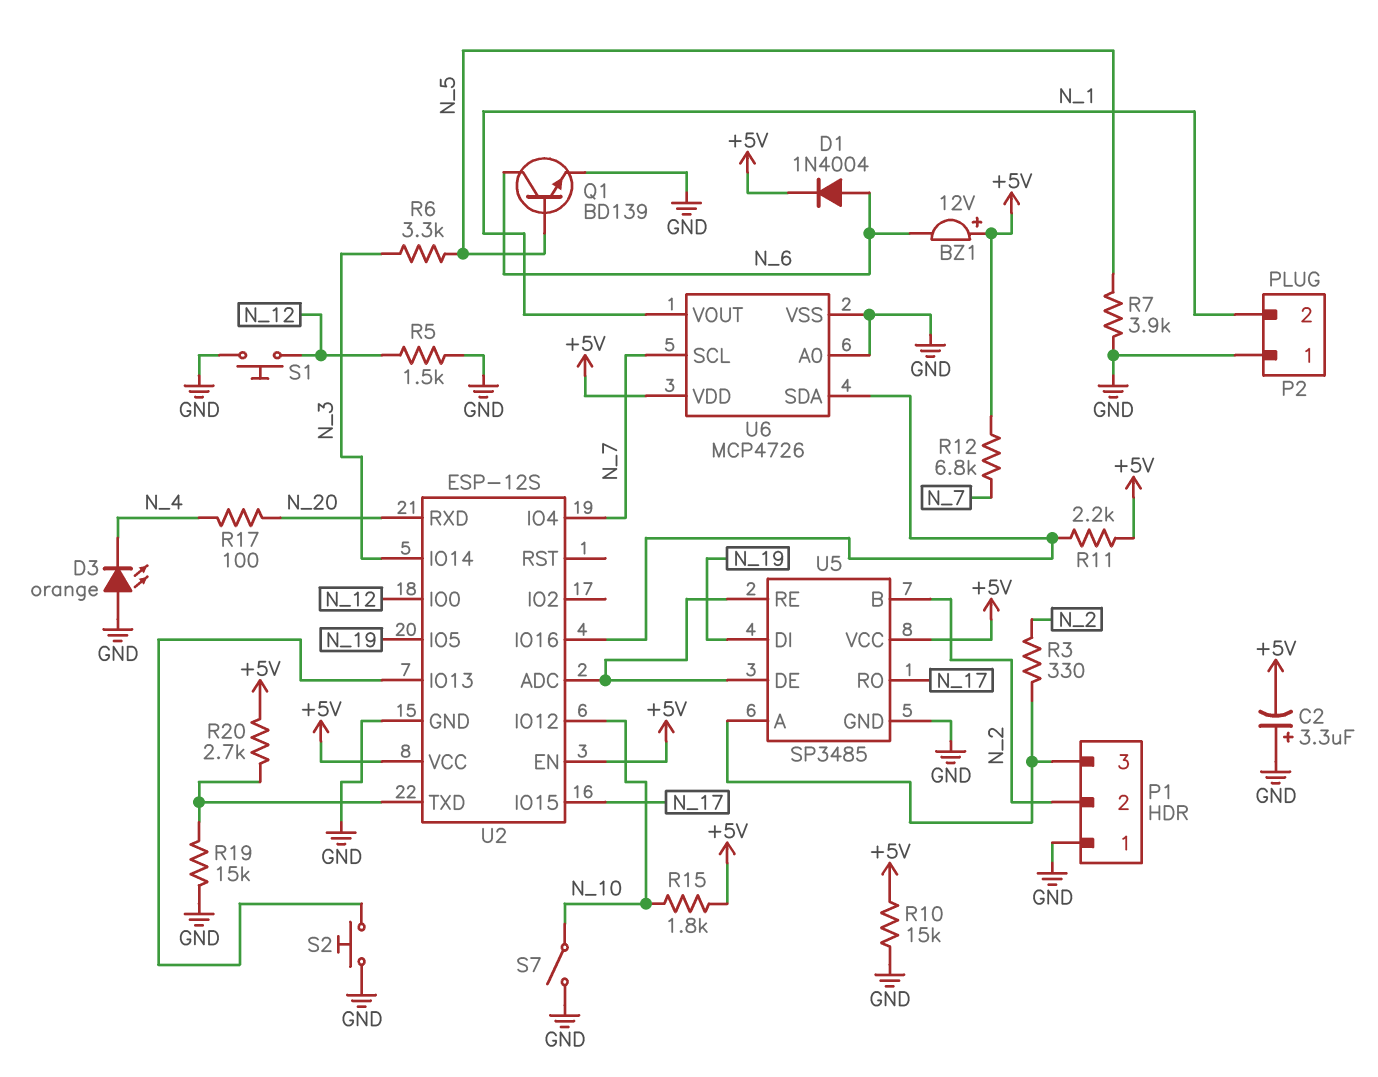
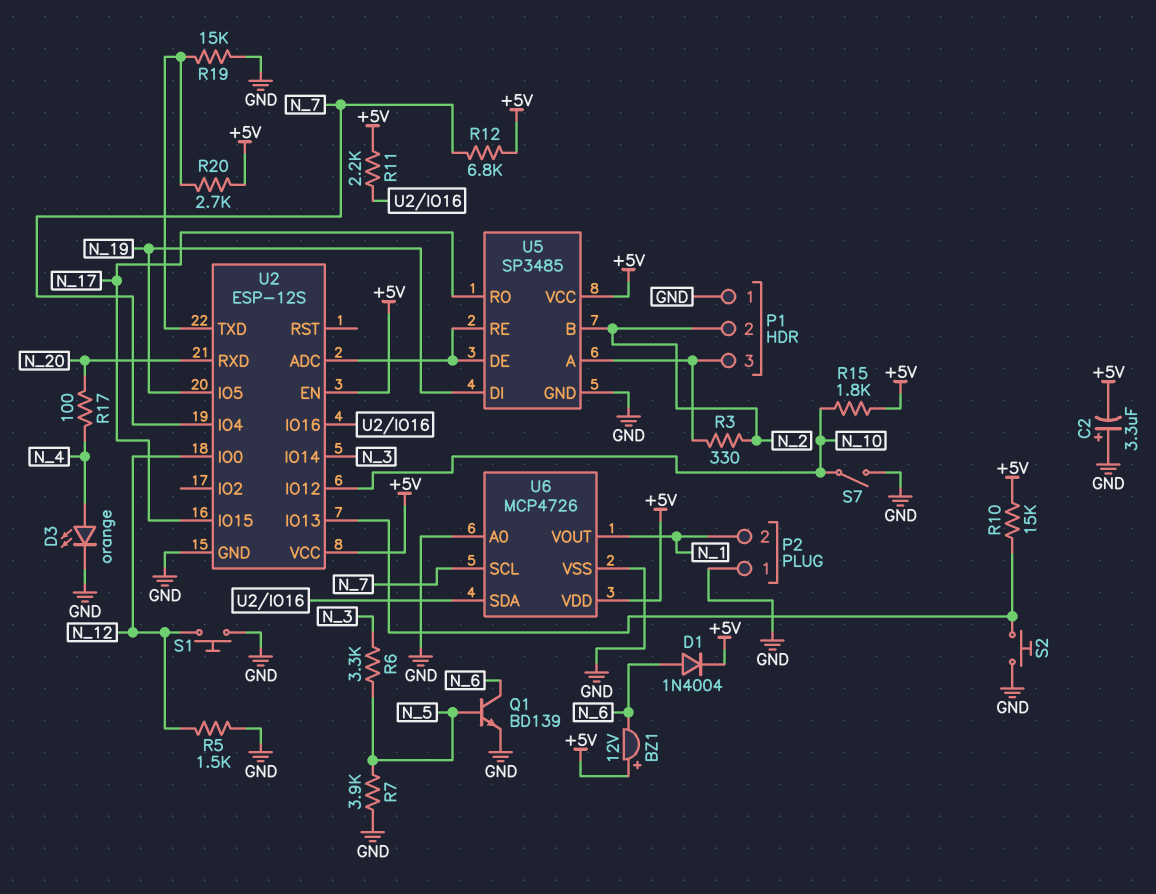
D3: LED orange (A GND, K N_4) -> LED orange (A N_4, K GND)
R10: 15k (+5V, GND) -> 15k (+5V, U2/IO13)

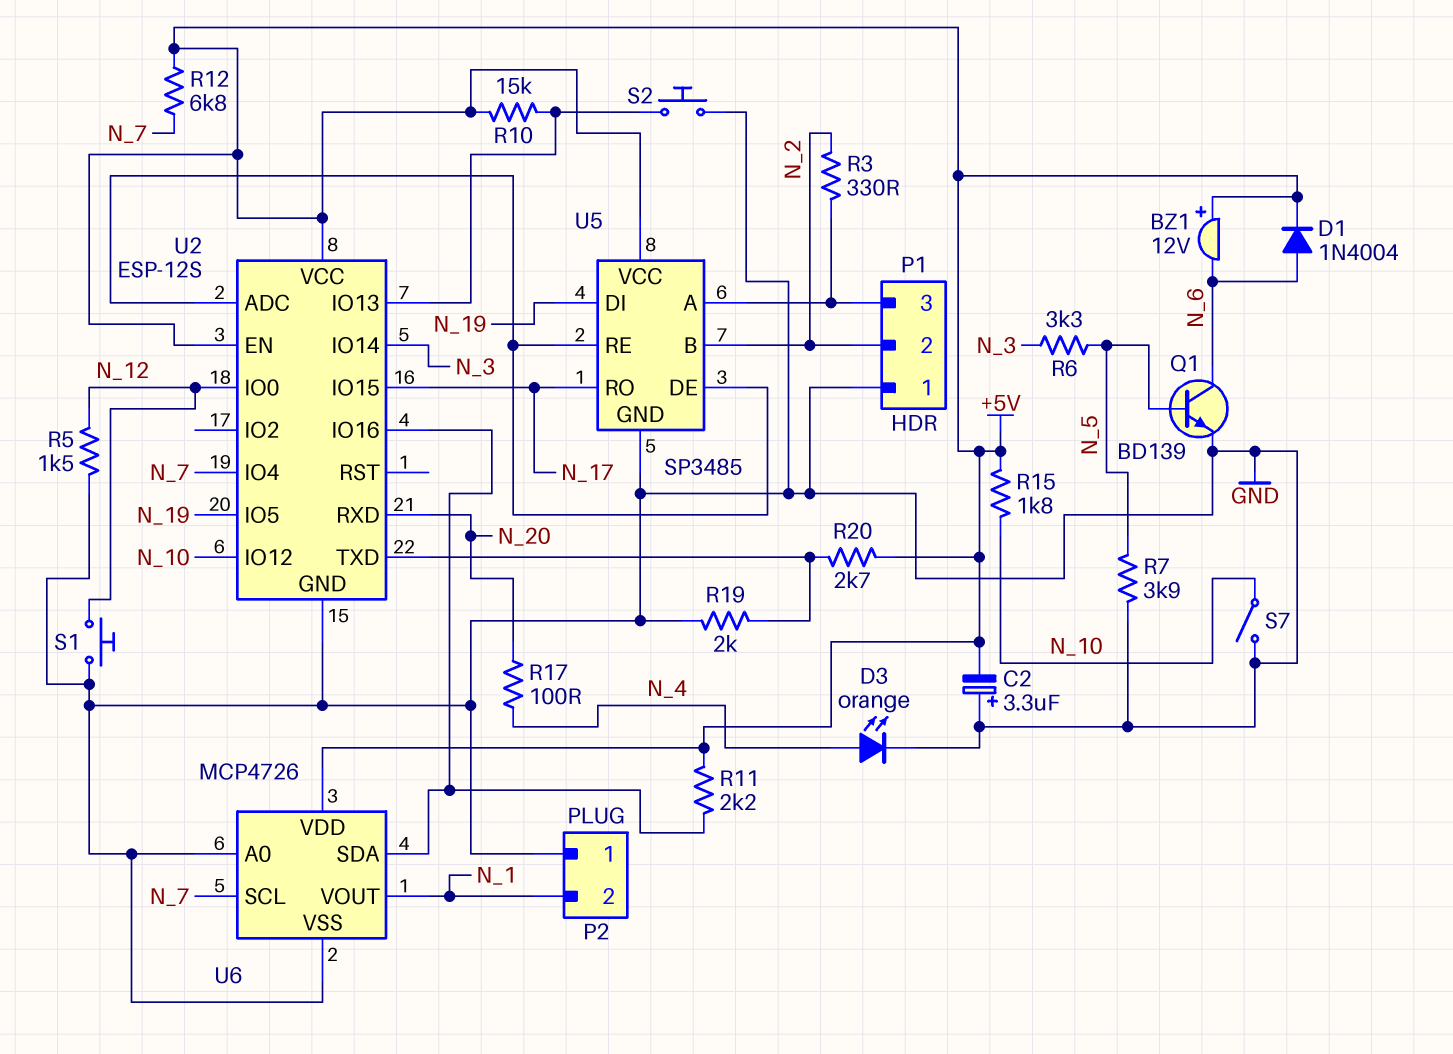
R19: 15k (GND, U2/TXD) -> 2k (GND, U2/TXD)

